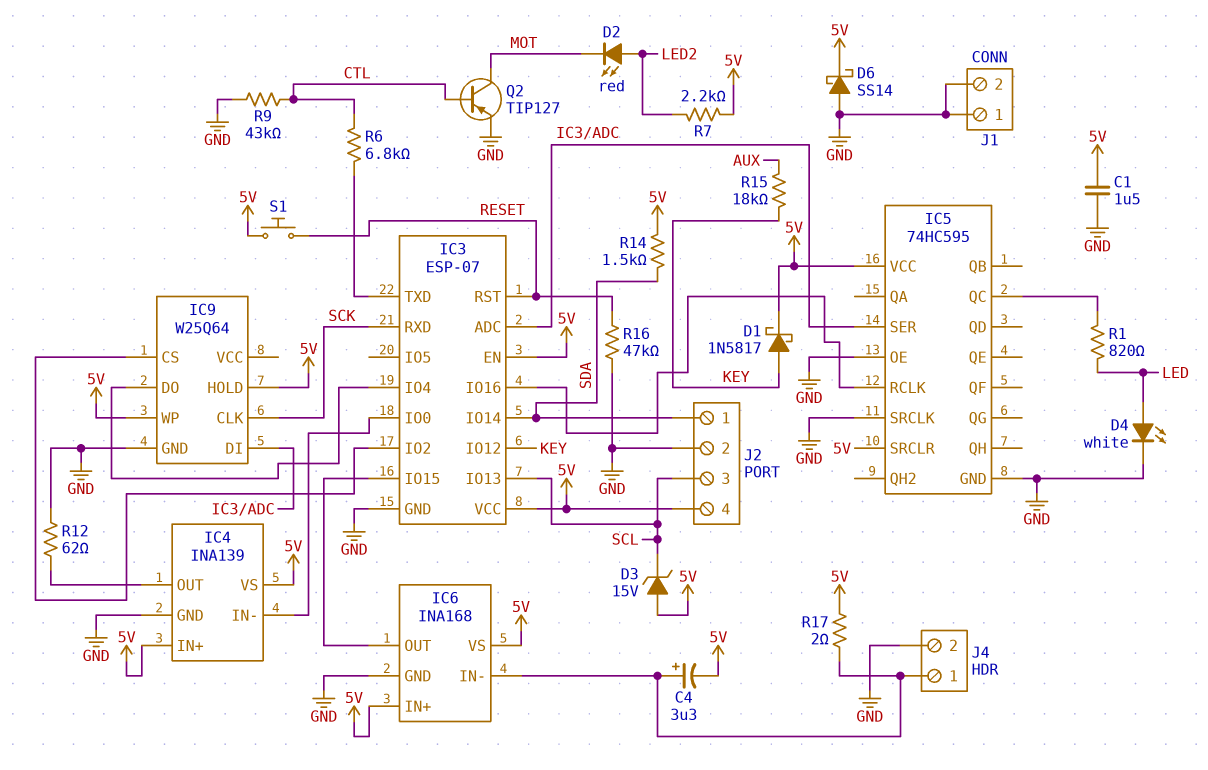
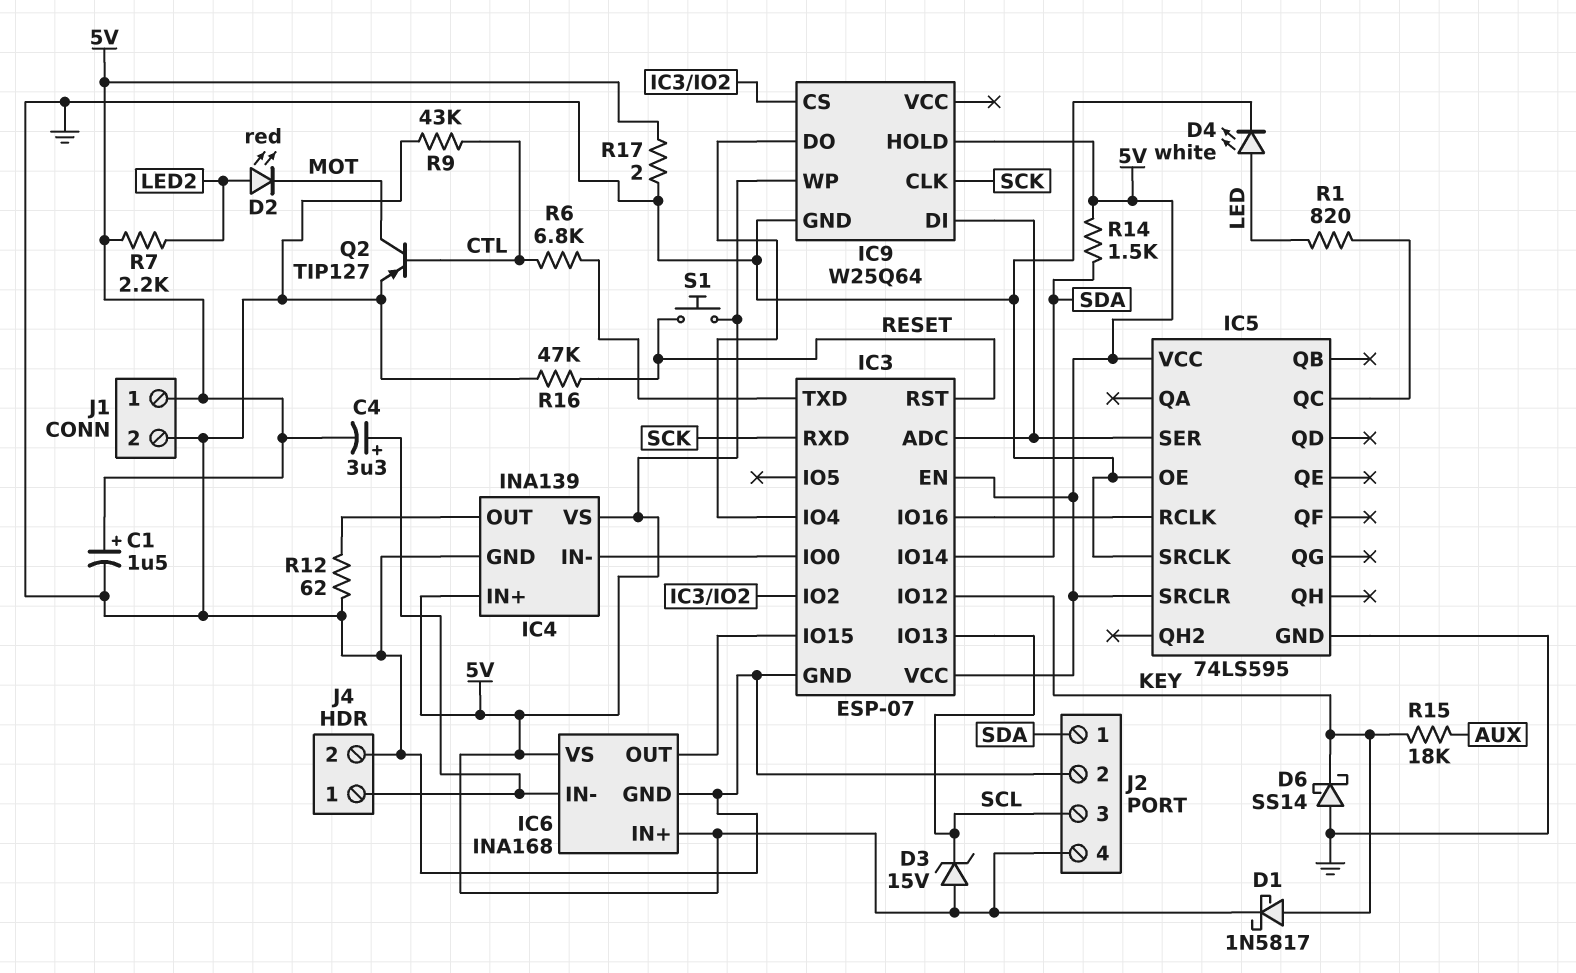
C1: 1.5uF (5V, GND) -> 1.5uF (plus 5V, minus GND)
D6: schottky SS14 (A GND, K 5V) -> schottky SS14 (A GND, K KEY)
IC5: 74HC595 -> 74LS595
J1 pin 1: GND -> 5V
R17: 2 (5V, IC6/IN-) -> 2 (5V, GND)

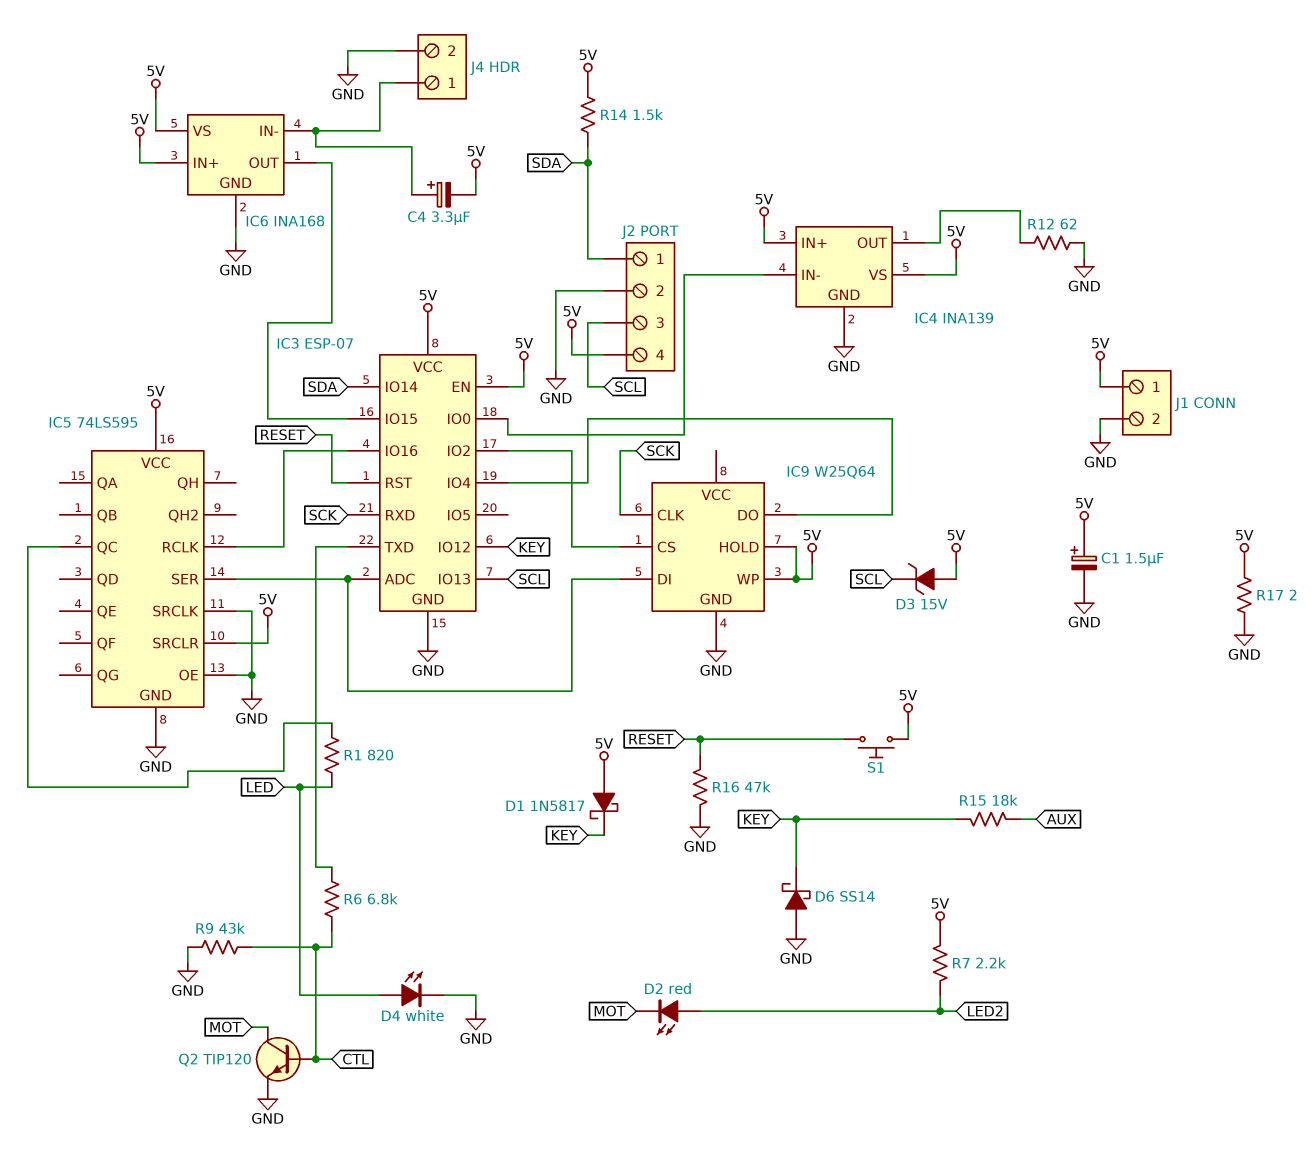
D1: schottky 1N5817 (A KEY, K 5V) -> schottky 1N5817 (A 5V, K KEY)
Q2: PNP TIP127 (B CTL, C MOT, E GND) -> NPN TIP120 (B CTL, C MOT, E GND)

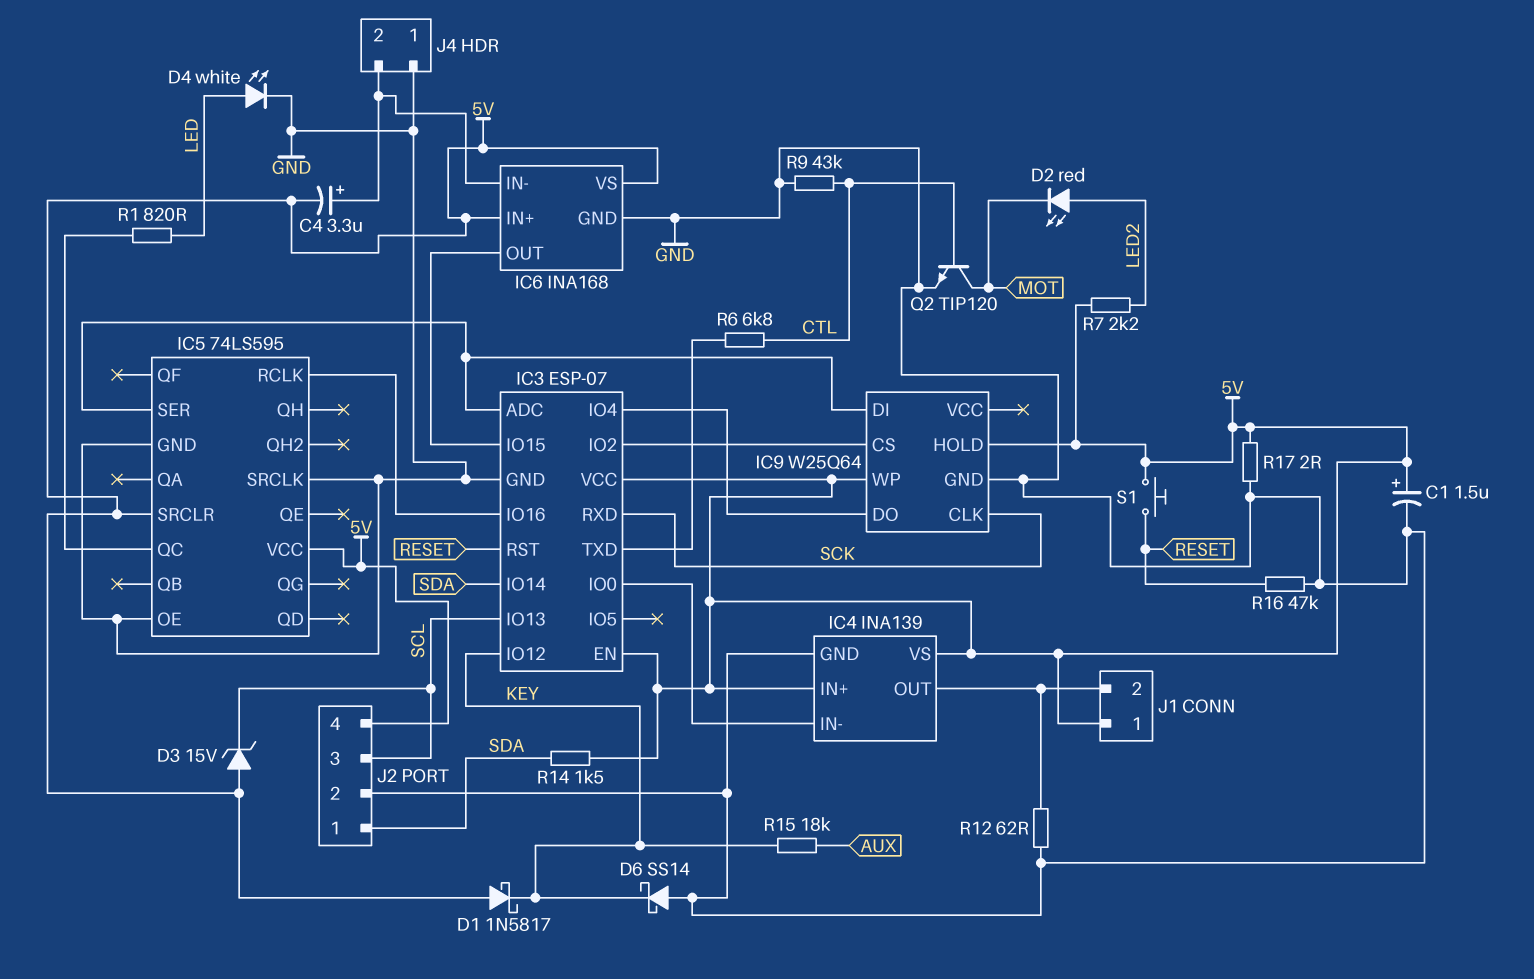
J1 pin 2: GND -> IC4/OUT
J4 pin 1: IC6/IN- -> GND
J4 pin 2: GND -> IC6/IN-

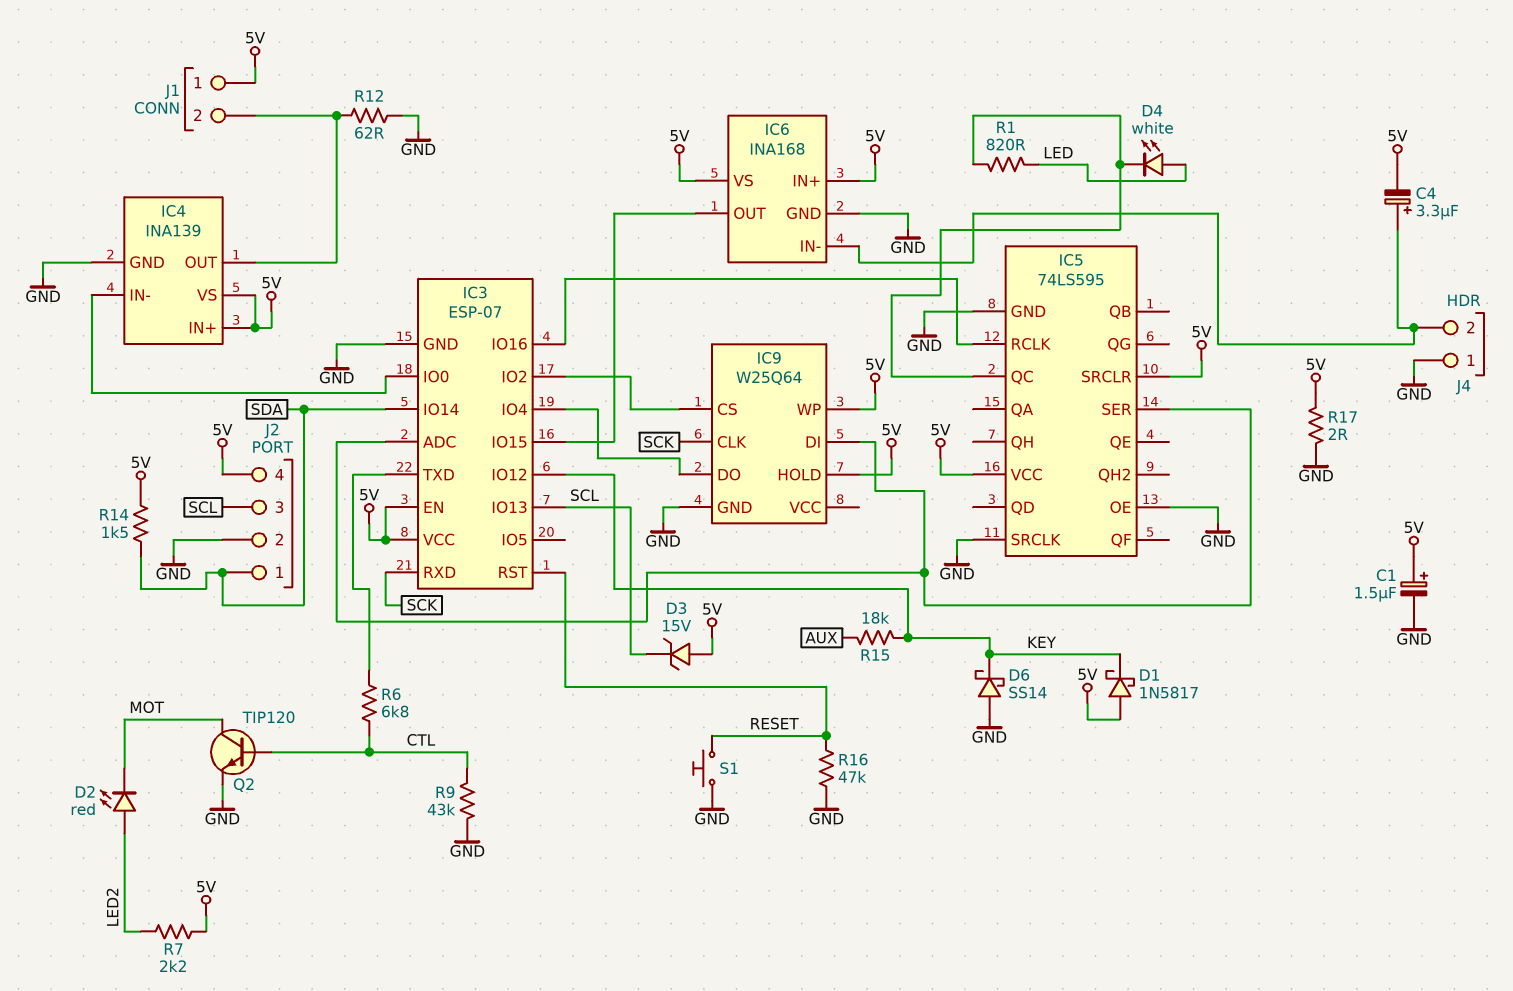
D4: LED white (A LED, K GND) -> LED white (A LED, K IC5/QC)
S1: button (5V, RESET) -> button (GND, RESET)

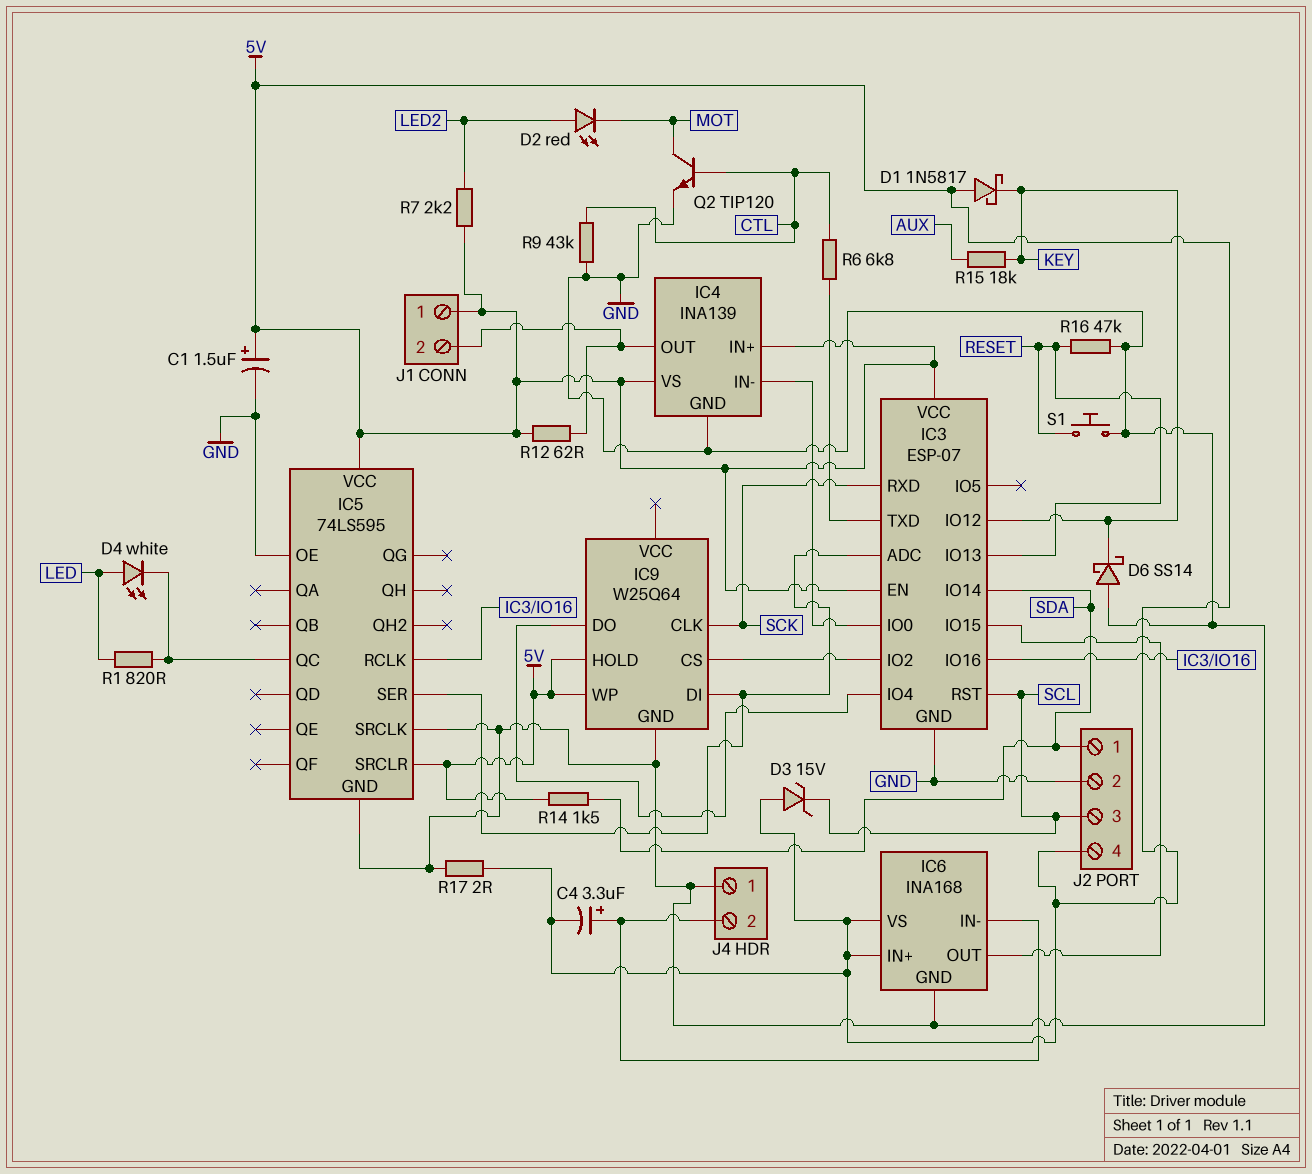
IC3 pin IO13: SCL -> RESET
IC3 pin RST: RESET -> SCL
R12: 62 (GND, IC4/OUT) -> 62 (5V, IC4/OUT)

